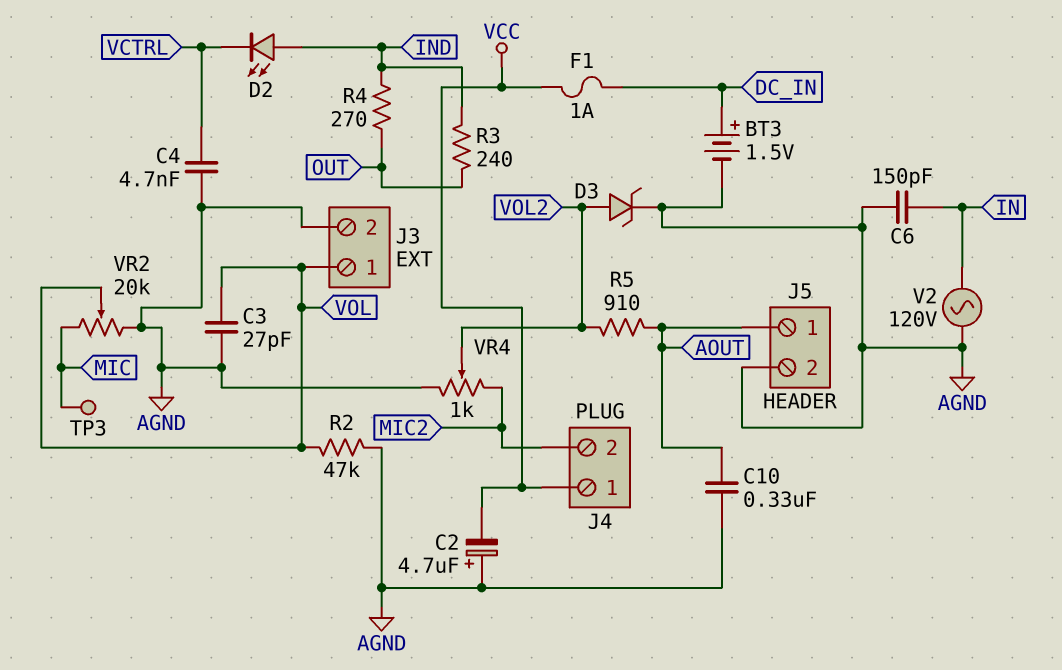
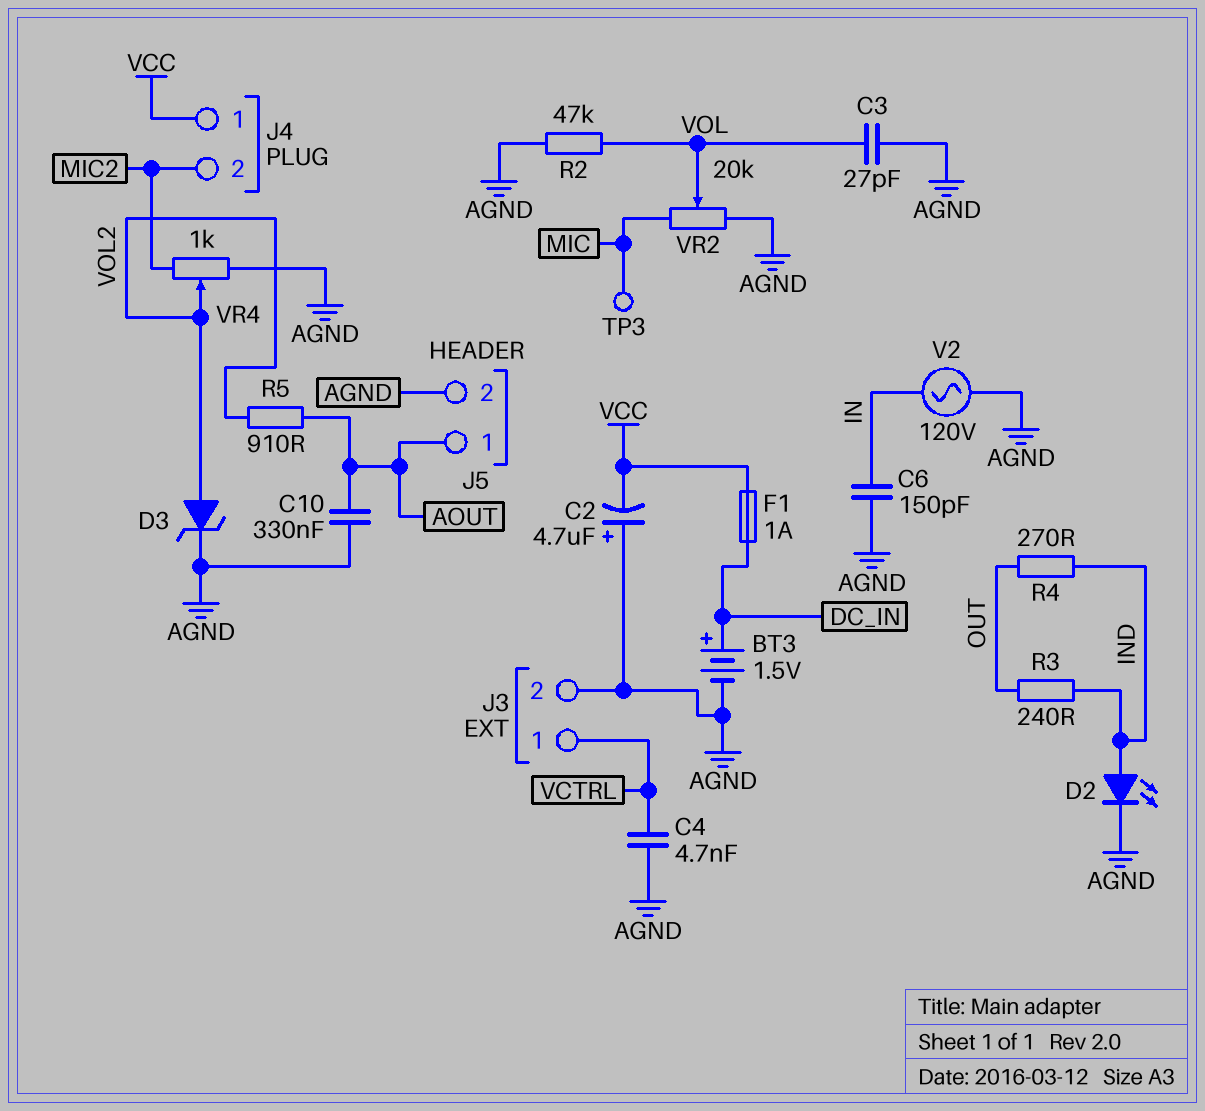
D2: LED (A IND, K VCTRL) -> LED (A IND, K AGND)
J3 pin 1: VOL -> VCTRL

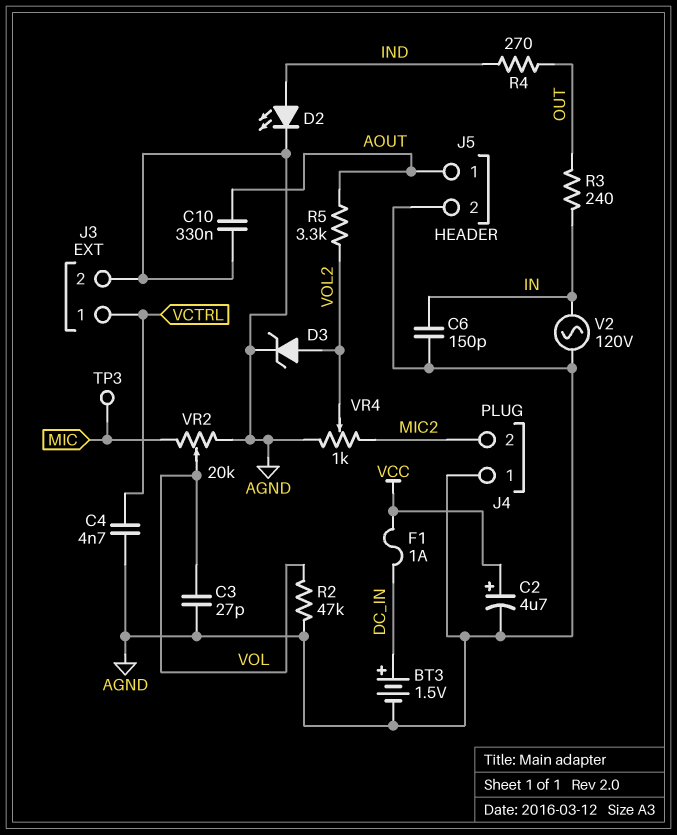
C2: 4.7uF (plus AGND, minus VCC) -> 4.7uF (plus VCC, minus AGND)
J4 pin 1: VCC -> AGND
R3: 240 (IND, OUT) -> 240 (IN, OUT)
R5: 910 (AOUT, VOL2) -> 3.3k (AOUT, VOL2)

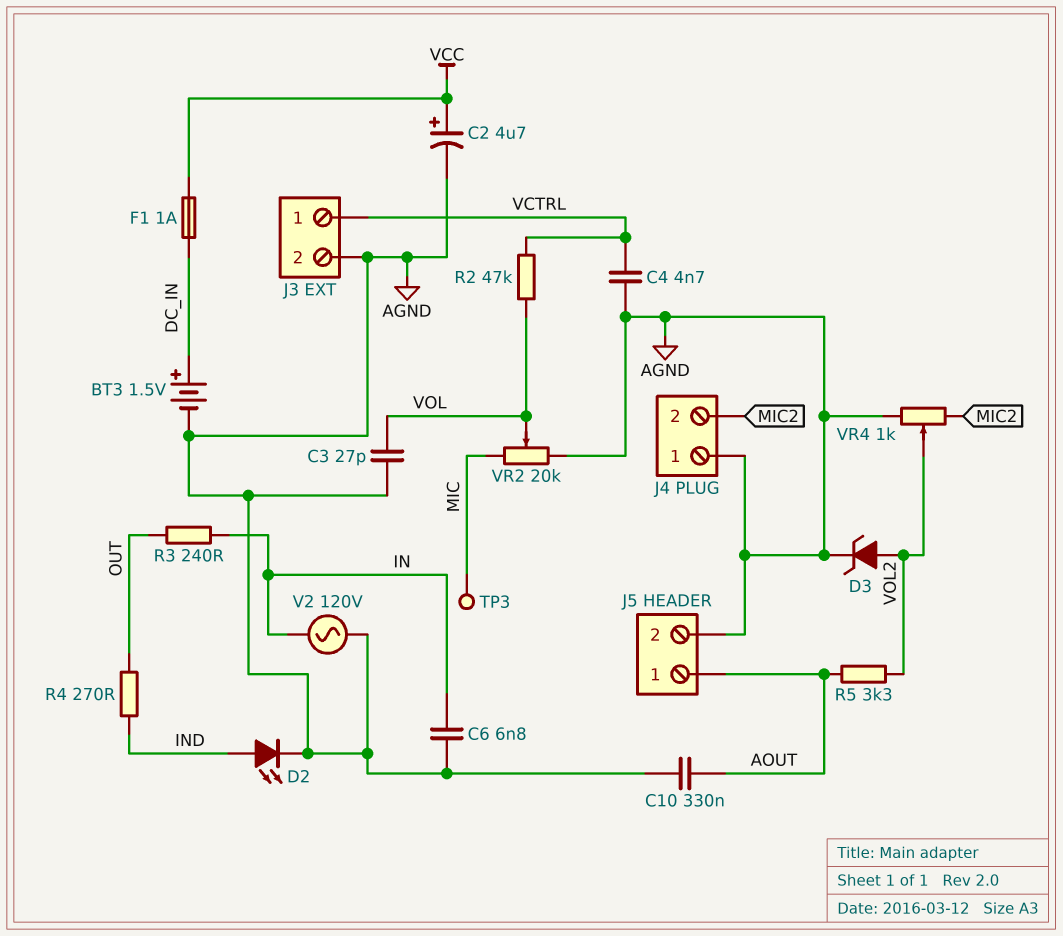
C6: 150pF (AGND, IN) -> 6.8nF (AGND, IN)
R2: 47k (AGND, VOL) -> 47k (VCTRL, VOL)

